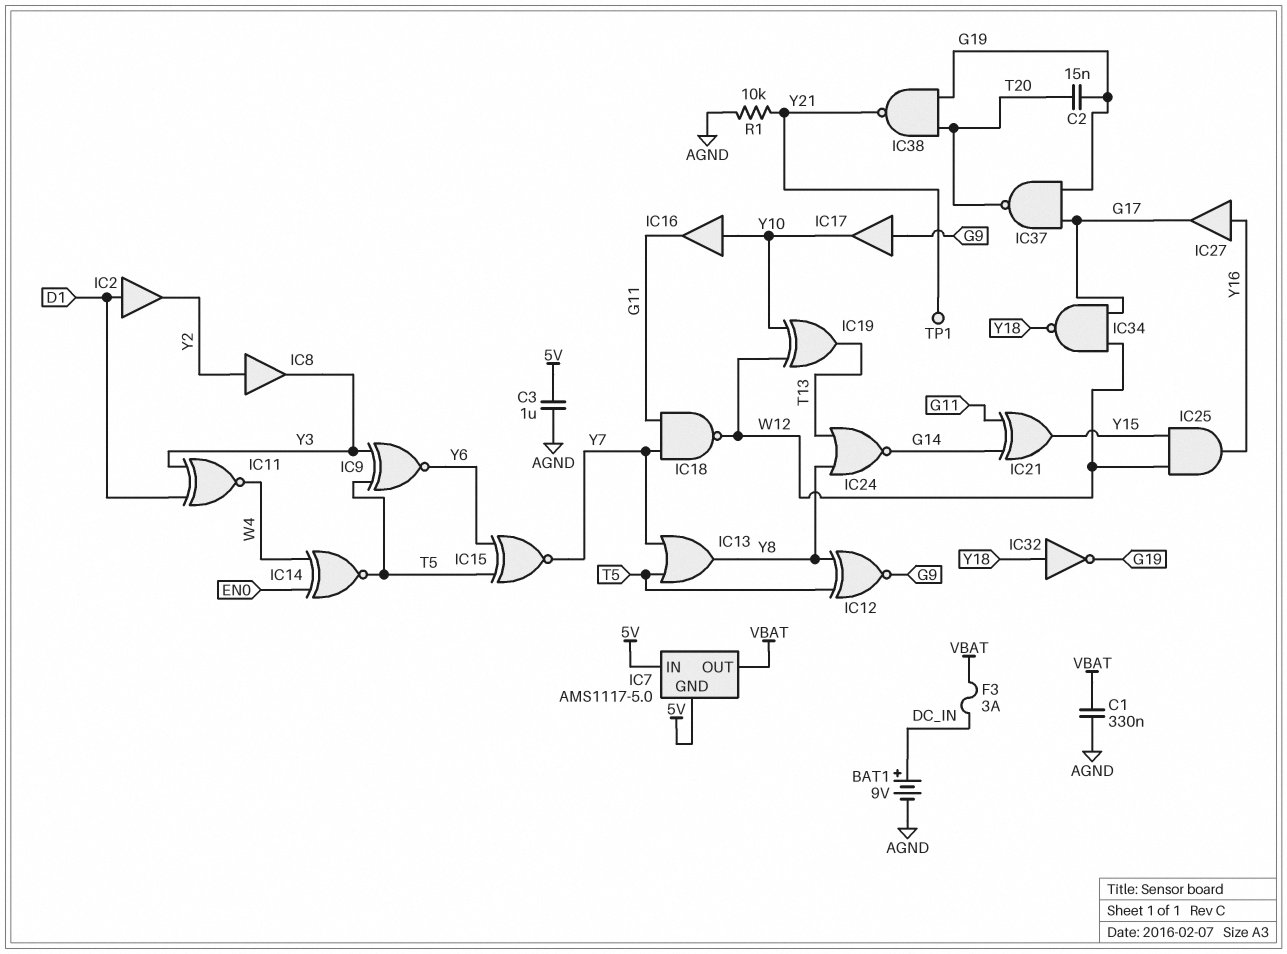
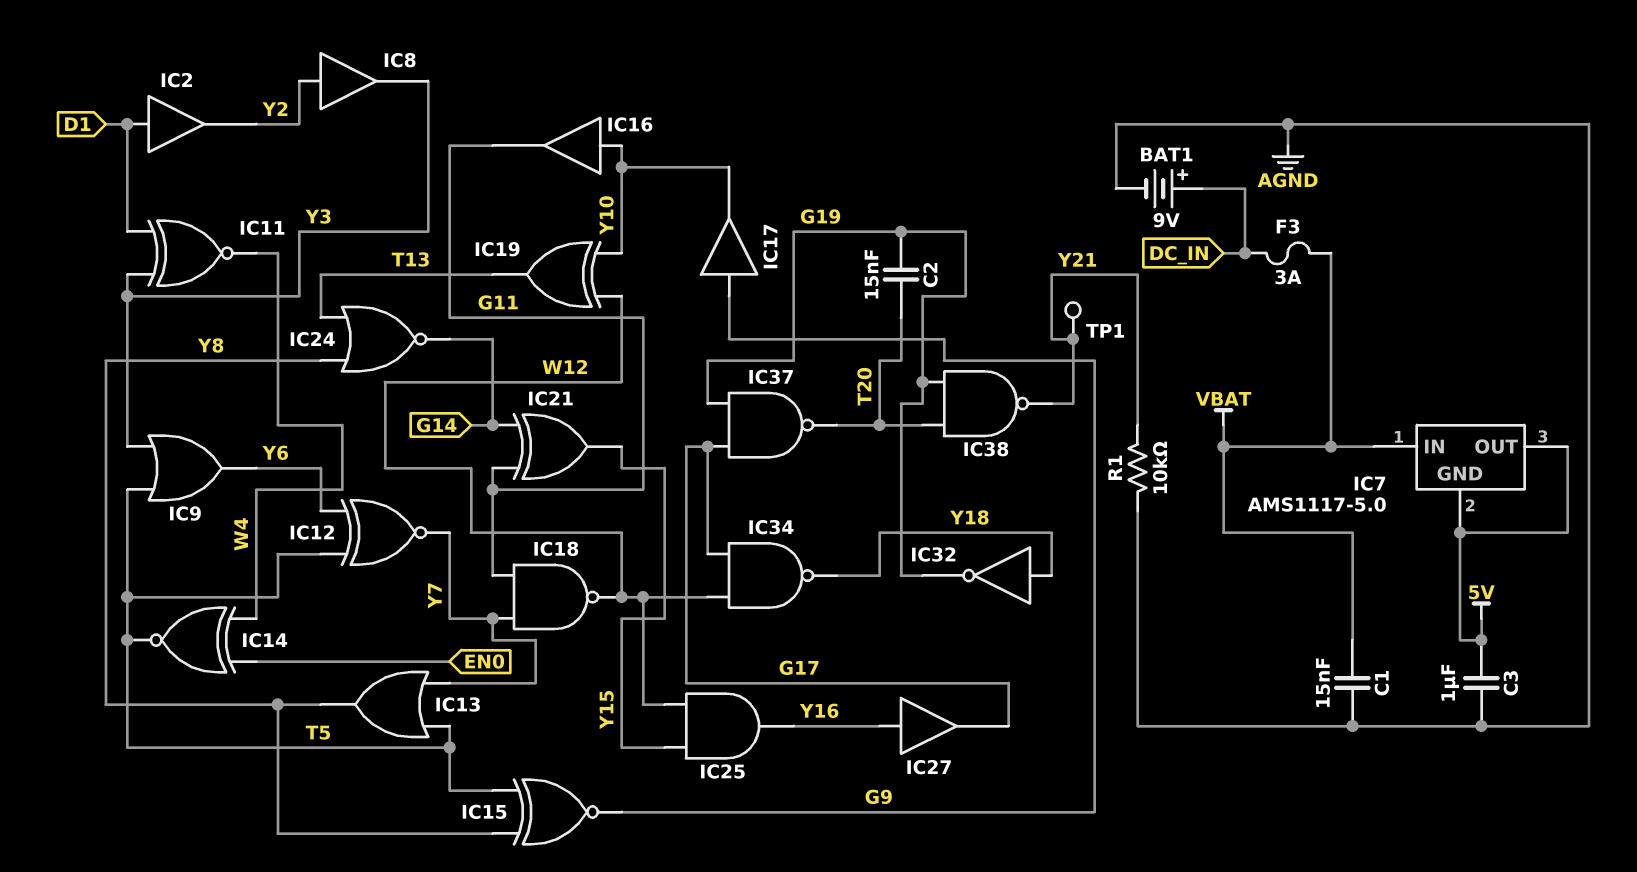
C1: 330nF (AGND, VBAT) -> 15nF (AGND, VBAT)
IC7 pin IN: 5V -> VBAT
IC7 pin OUT: VBAT -> 5V
IC9: XNOR (in T5, in Y3, out Y6) -> OR (in T5, in Y3, out Y6)
IC12: XNOR (in T5, in Y8, out G9) -> XNOR (in T5, in Y6, out Y7)
IC15: XNOR (in T5, in Y6, out Y7) -> XNOR (in T5, in Y8, out G9)

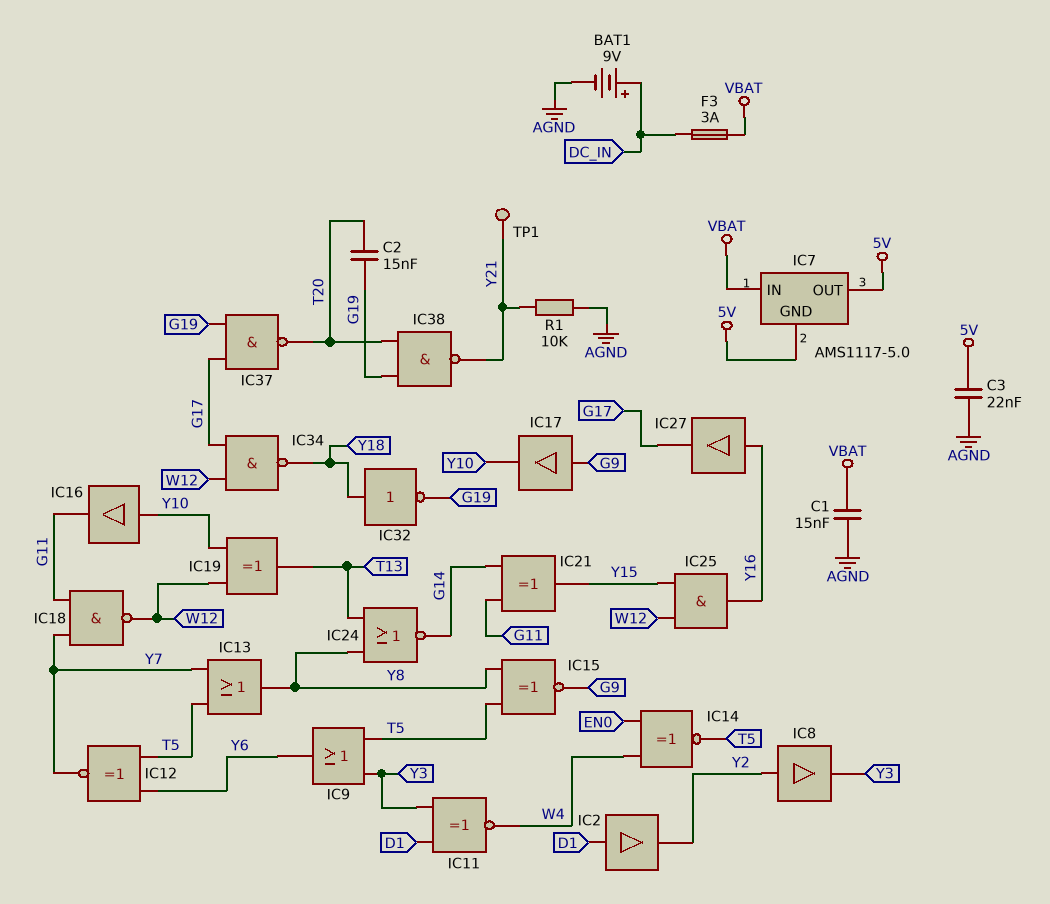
C3: 1uF (5V, AGND) -> 22nF (5V, AGND)

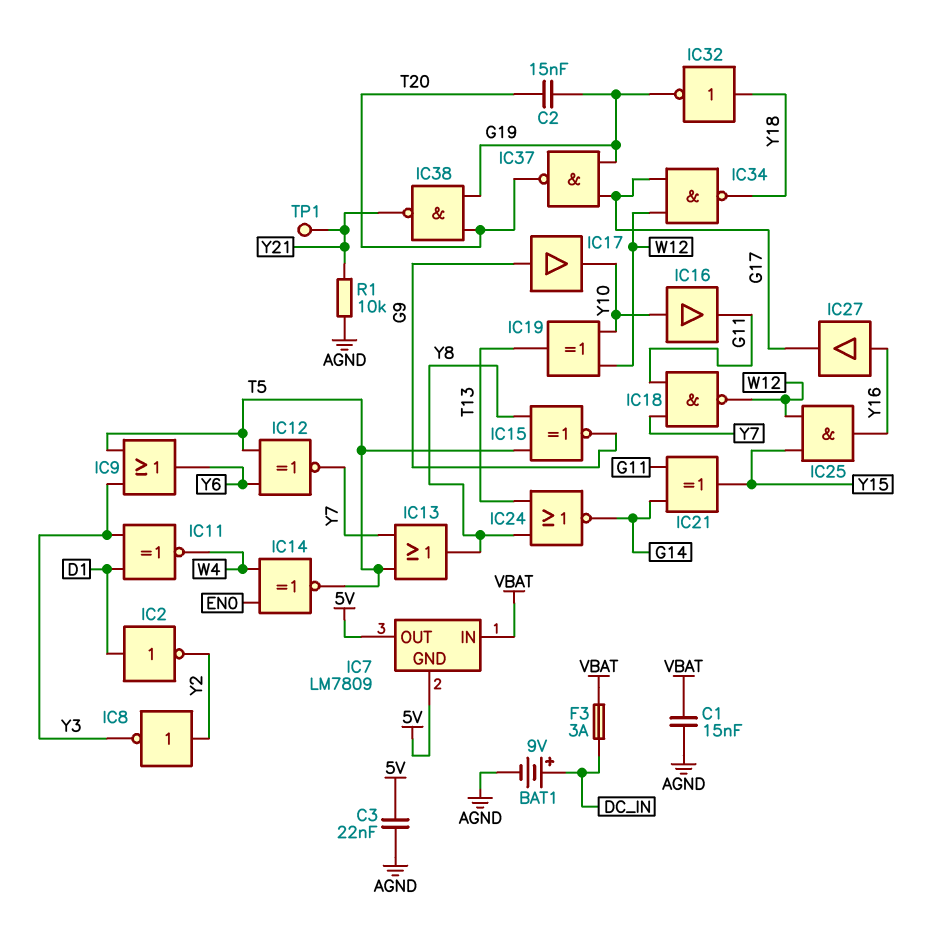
IC2: buffer (in D1, out Y2) -> NOT (in D1, out Y2)
IC7: AMS1117-5.0 -> LM7809
IC8: buffer (in Y2, out Y3) -> NOT (in Y2, out Y3)

